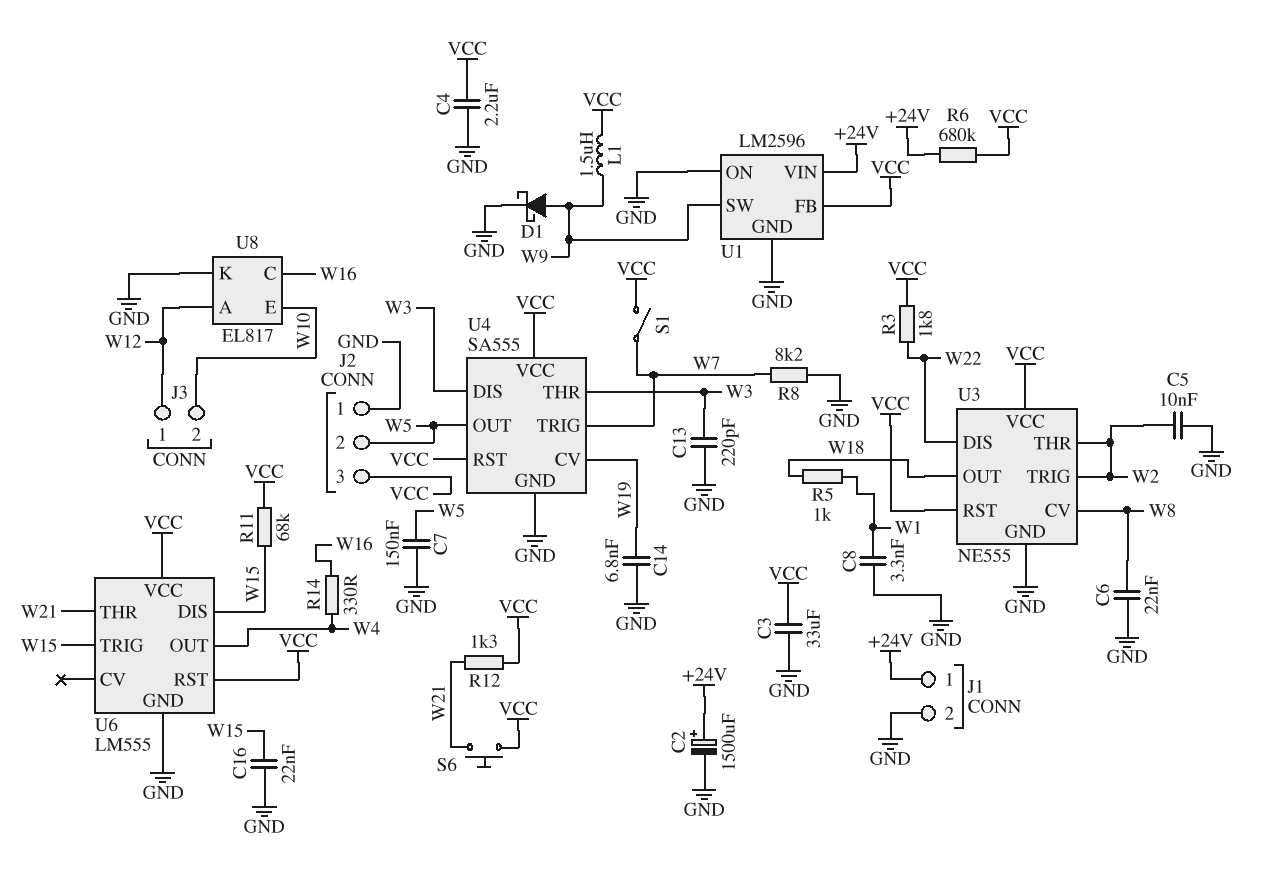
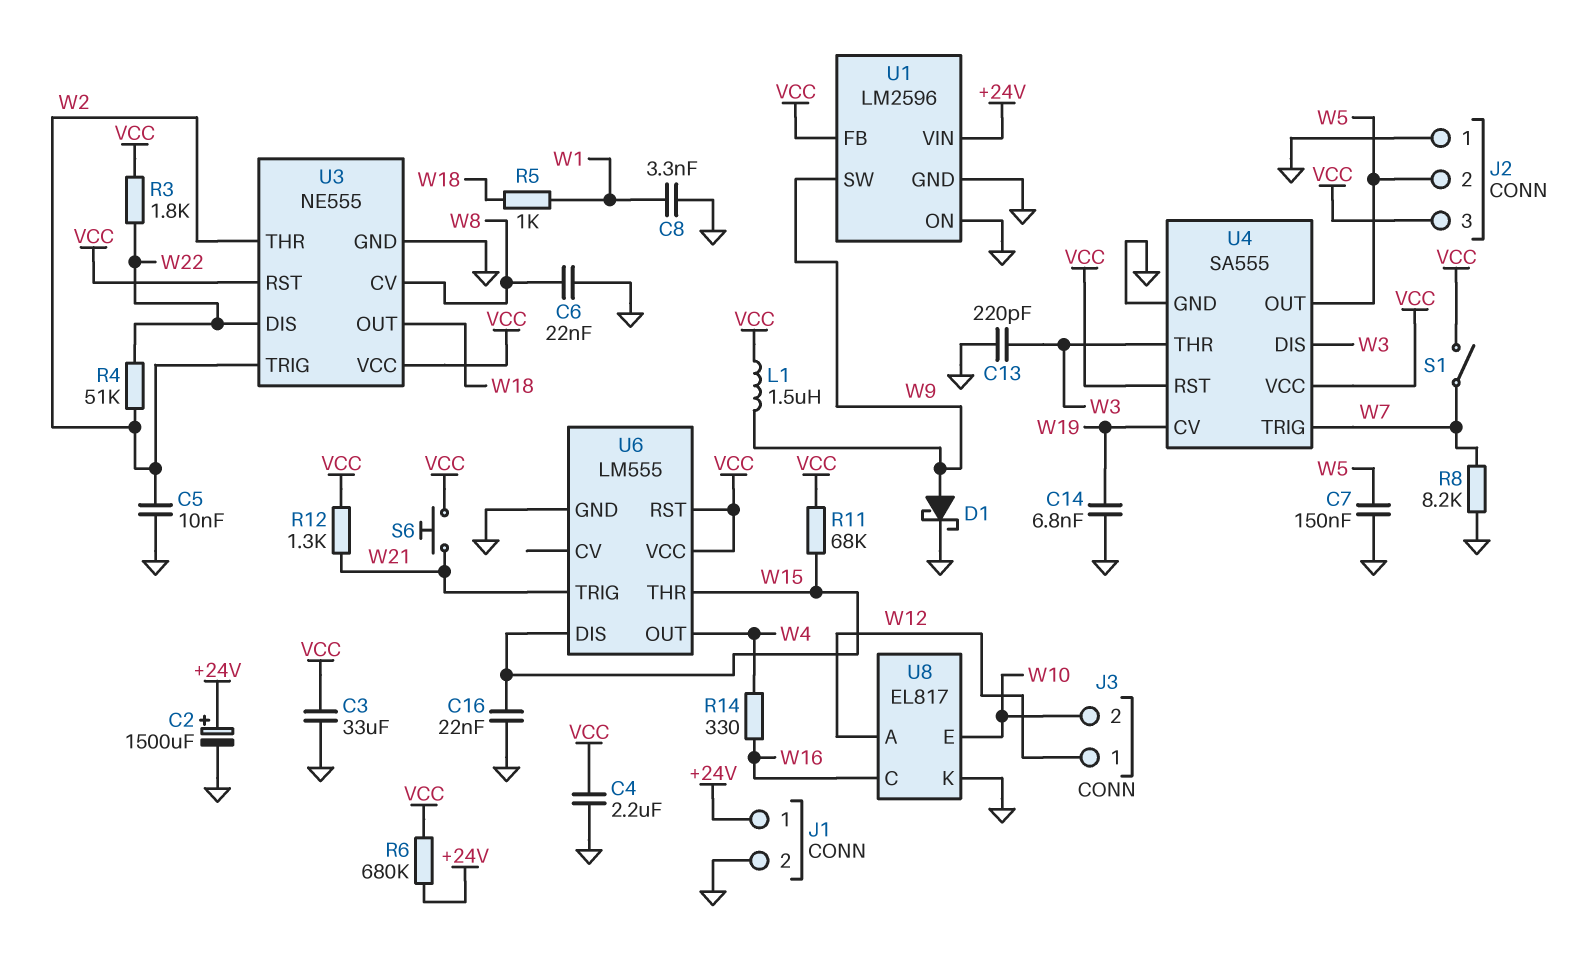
R4: none -> 51k (W2, W22)
U6 pin THR: W21 -> W15
U6 pin TRIG: W15 -> W21

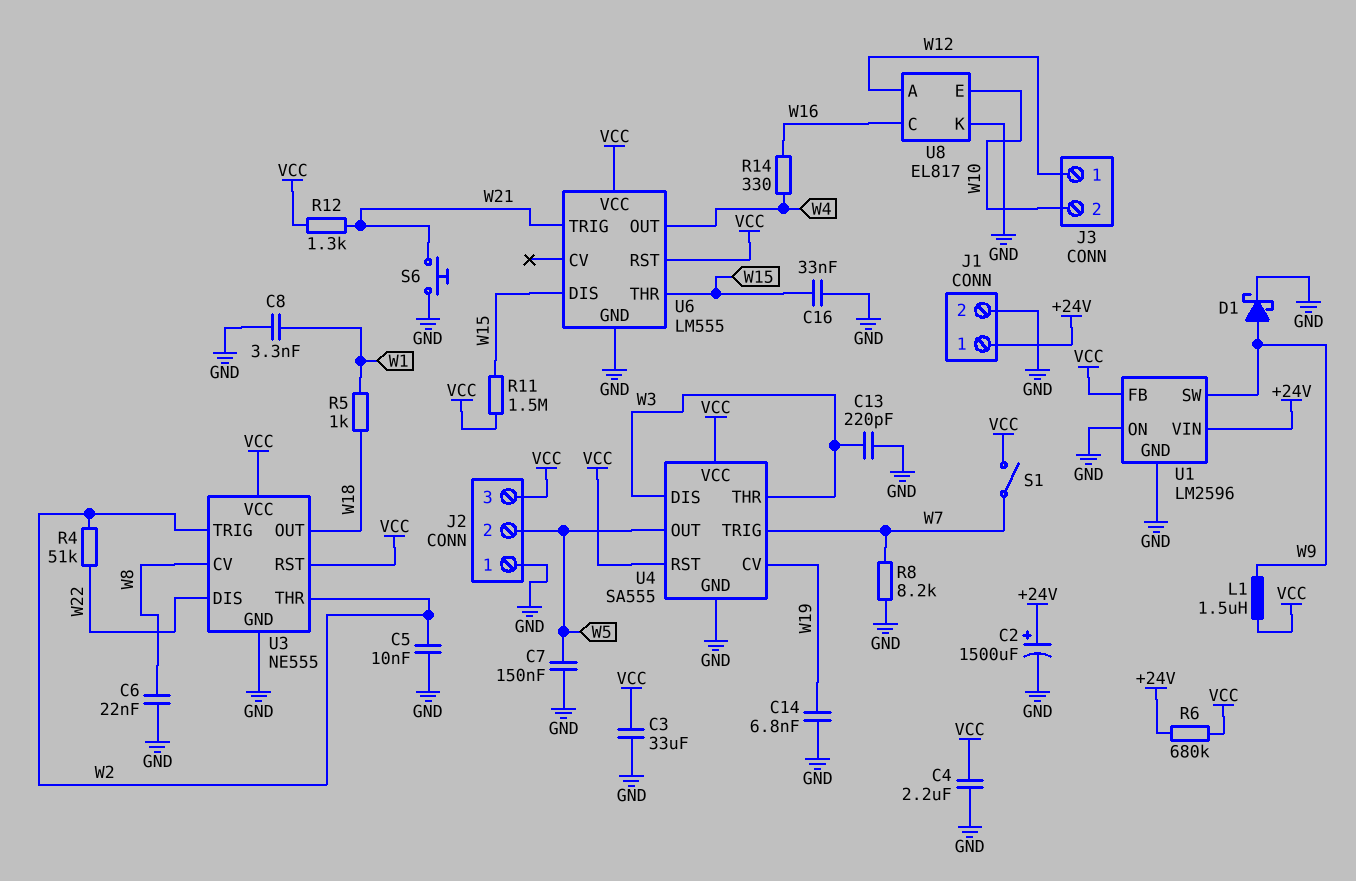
C16: 22nF (GND, W15) -> 33nF (GND, W15)
R3: 1.8k (VCC, W22) -> none
R11: 68k (VCC, W15) -> 1.5M (VCC, W15)
S6: button (VCC, W21) -> button (GND, W21)

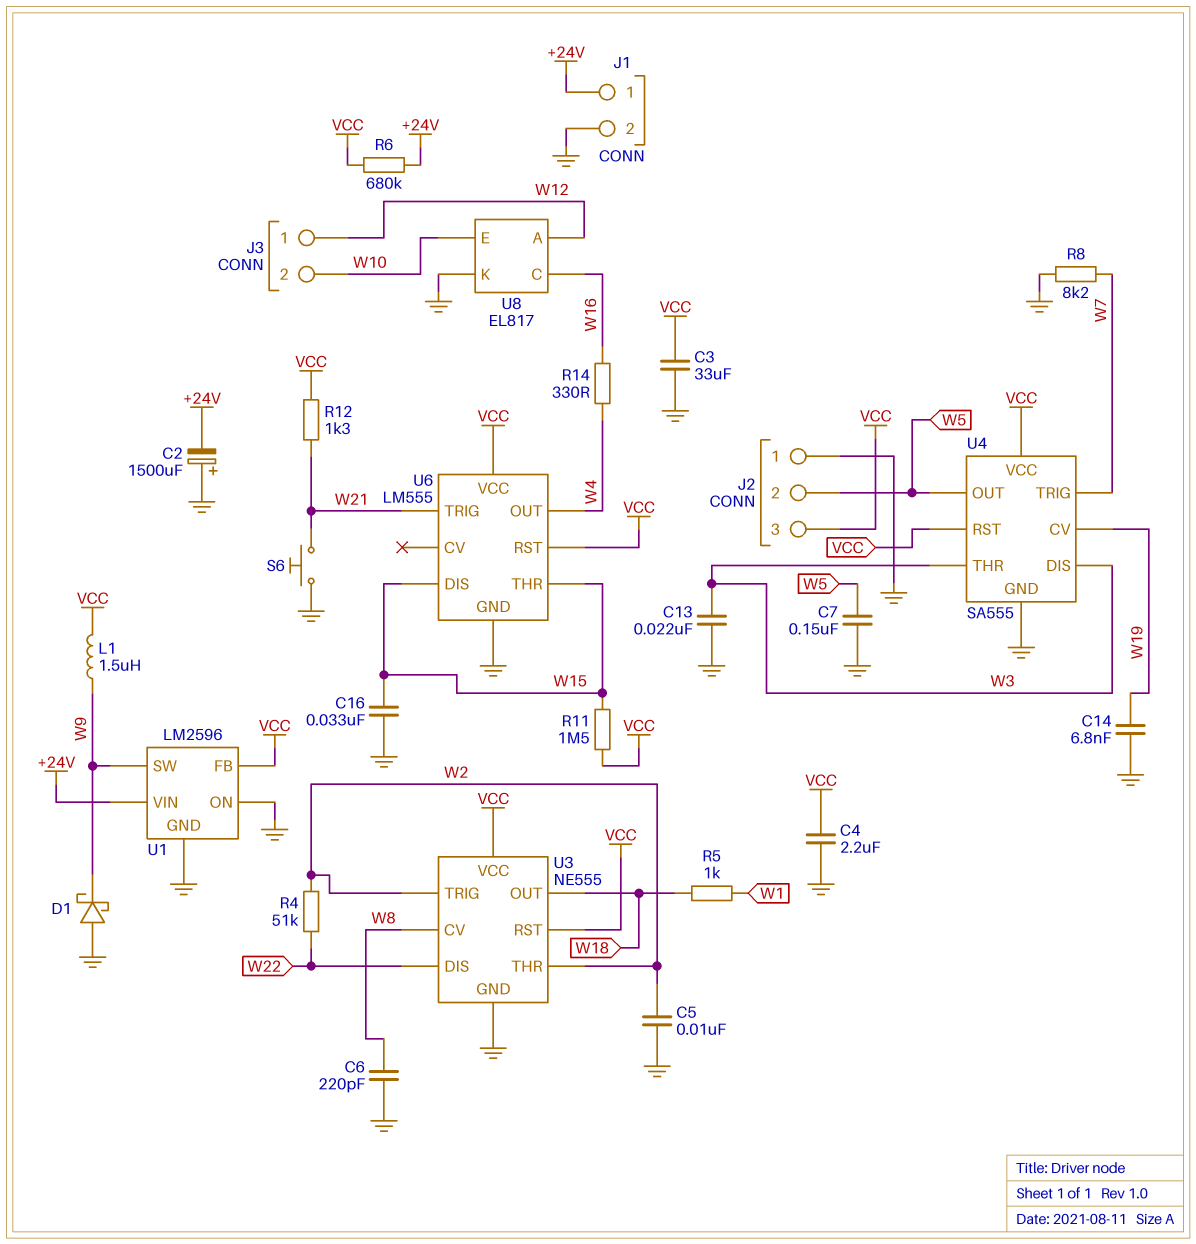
C2: 1500uF (plus +24V, minus GND) -> 1500uF (plus GND, minus +24V)
C6: 22nF (GND, W8) -> 220pF (GND, W8)
C8: 3.3nF (GND, W1) -> none
C13: 220pF (GND, W3) -> 22nF (GND, W3)
D1: schottky (A W9, K GND) -> schottky (A GND, K W9)
S1: switch (VCC, W7) -> none

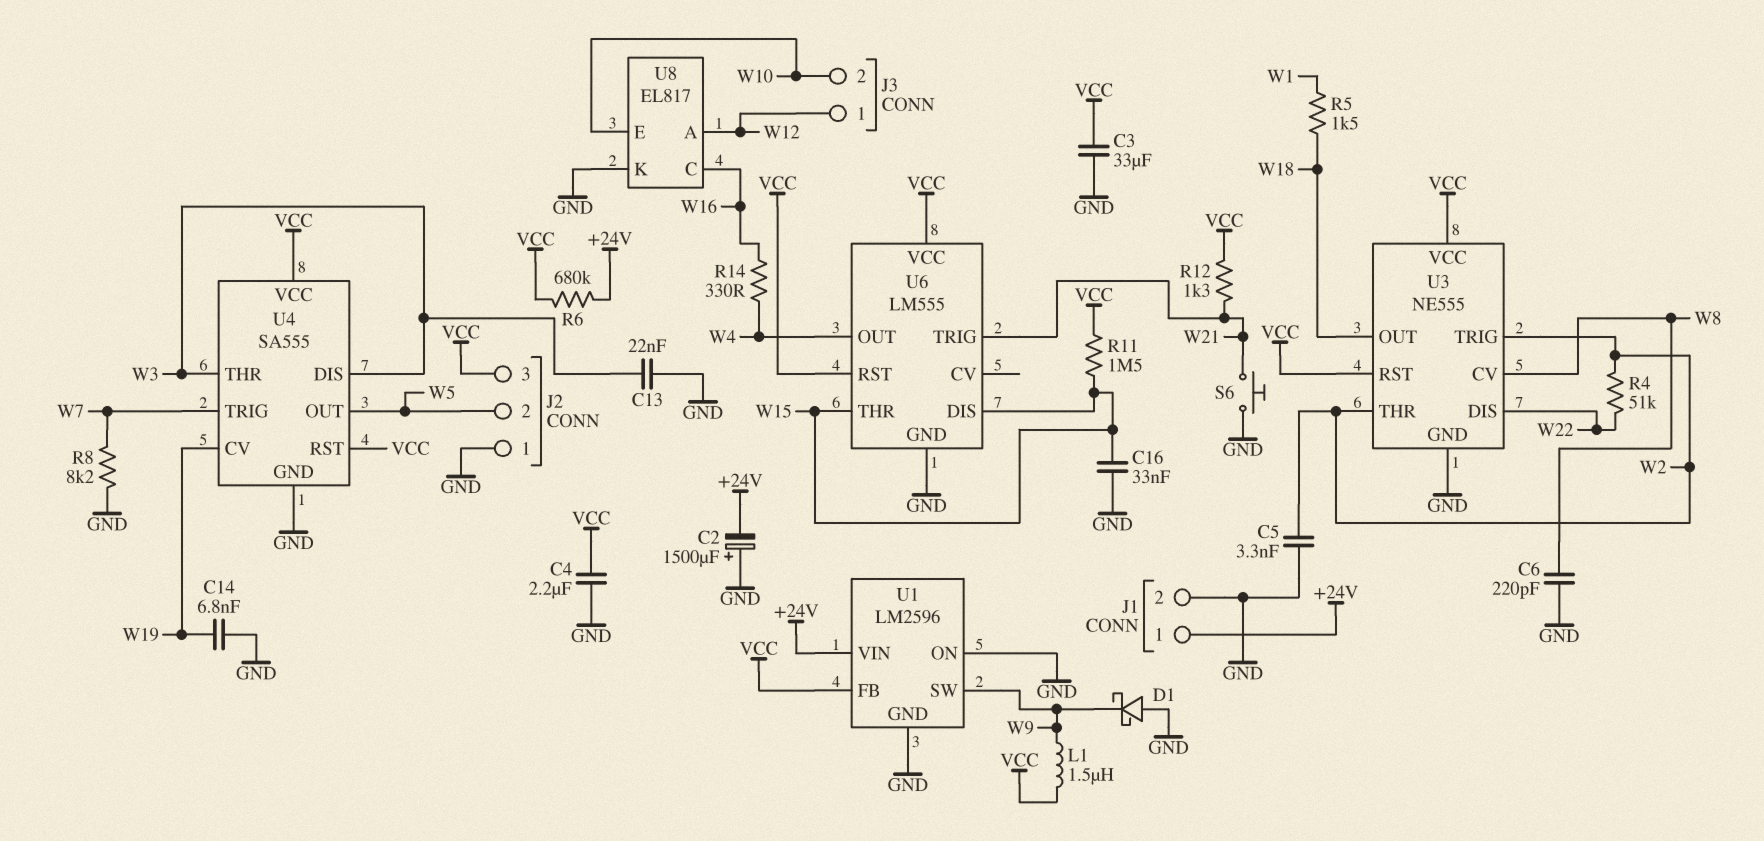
C5: 10nF (GND, W2) -> 3.3nF (GND, W2)
C7: 150nF (GND, W5) -> none
R5: 1k (W1, W18) -> 1.5k (W1, W18)

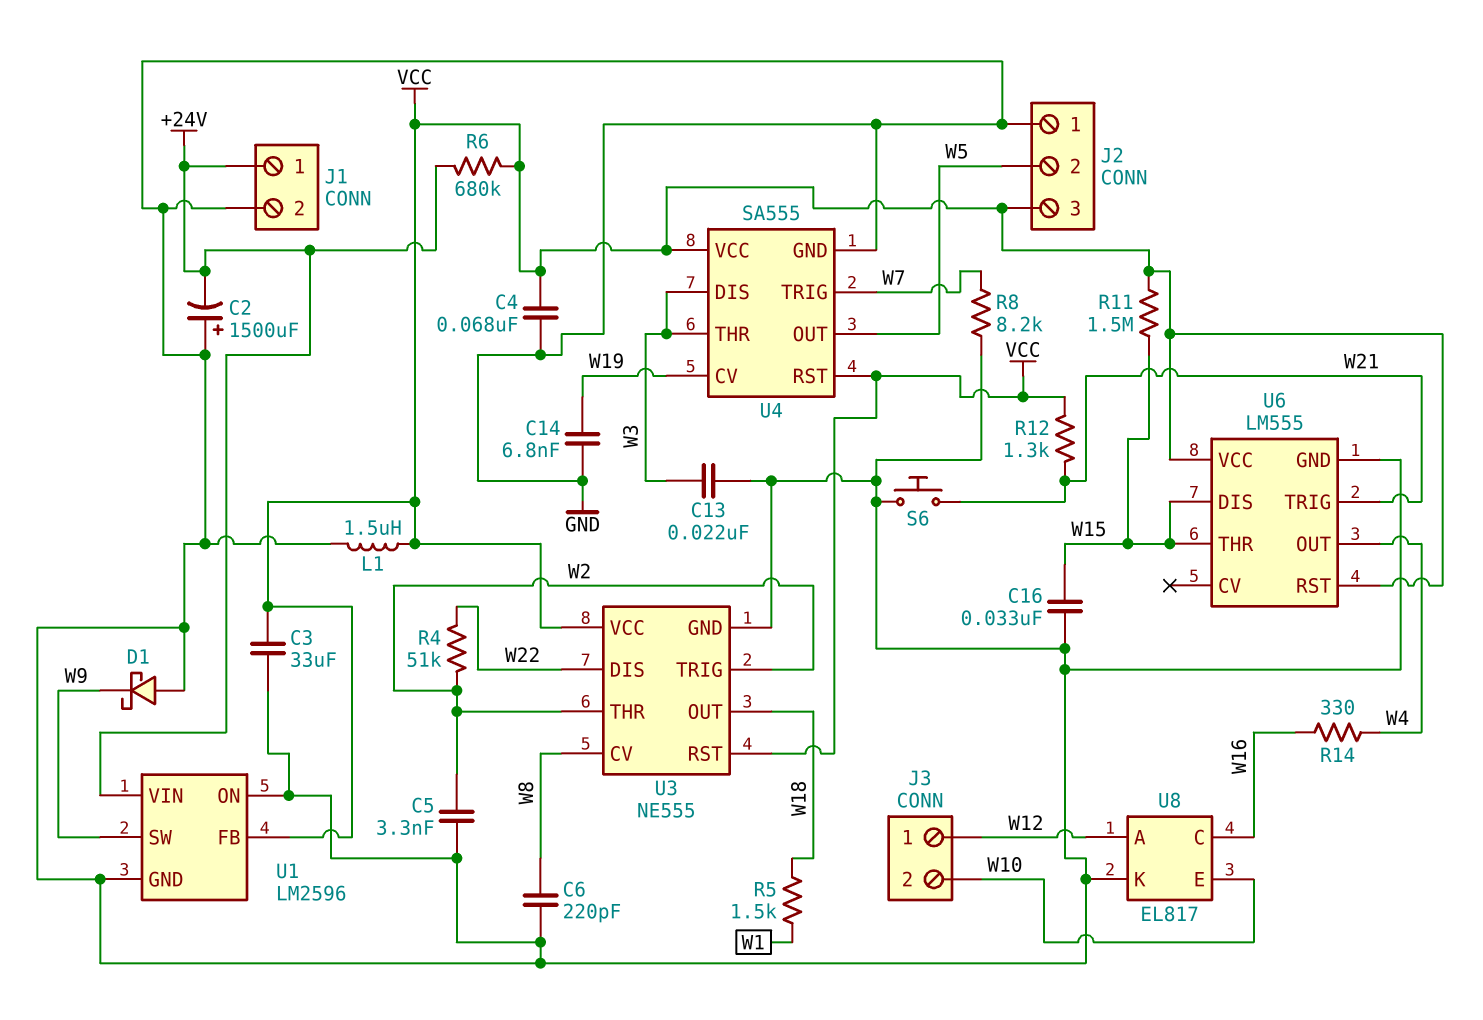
C4: 2.2uF (GND, VCC) -> 68nF (GND, VCC)
L1: 1.5uH (VCC, W9) -> 1.5uH (GND, VCC)

